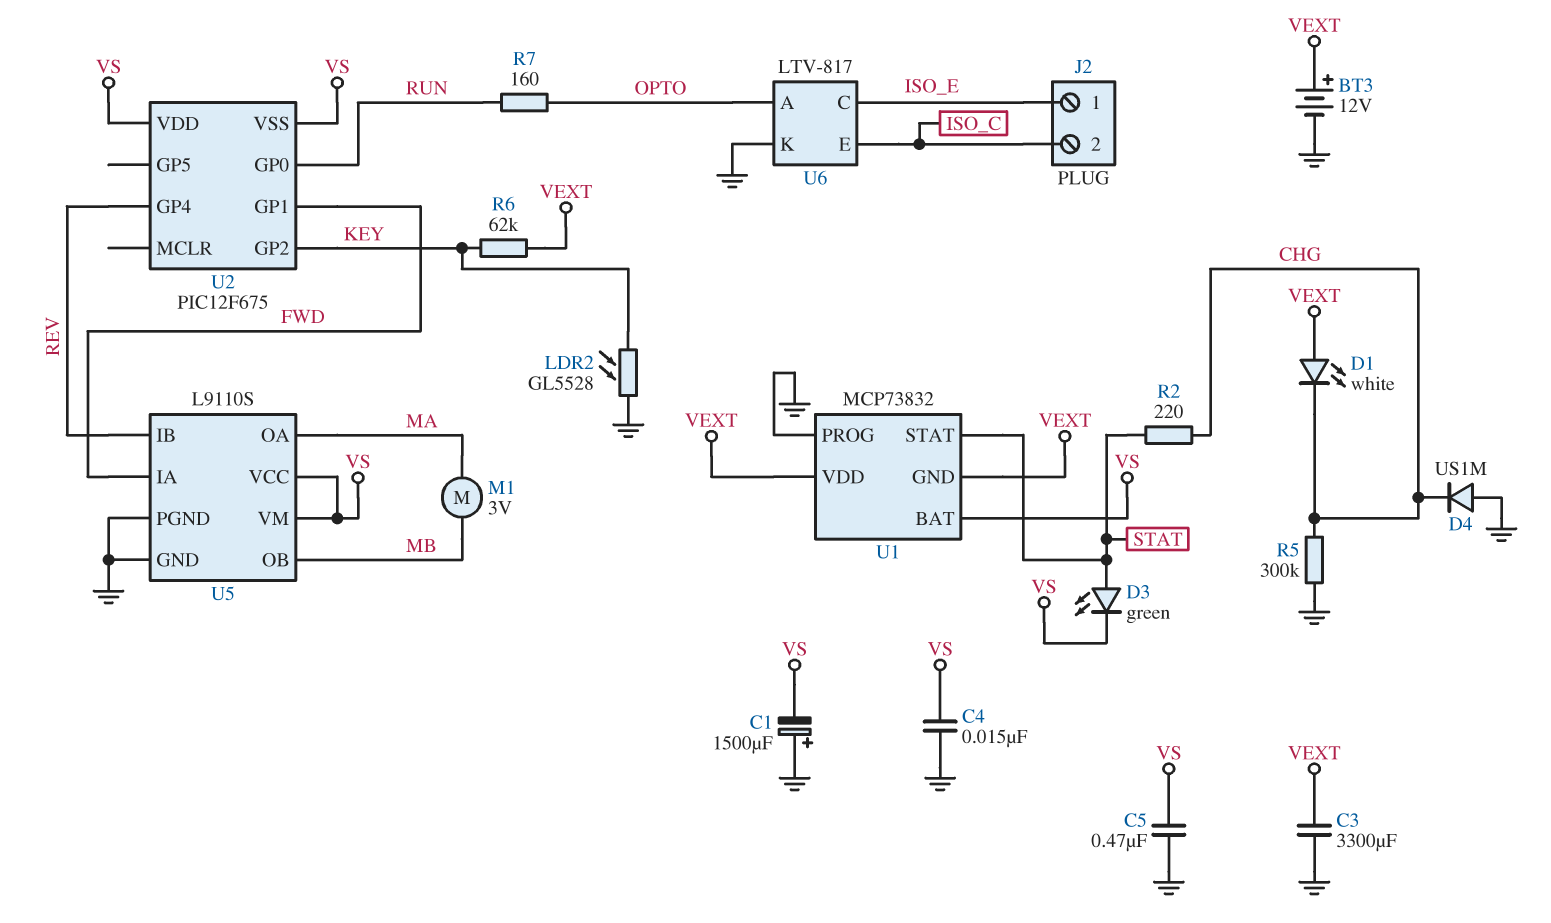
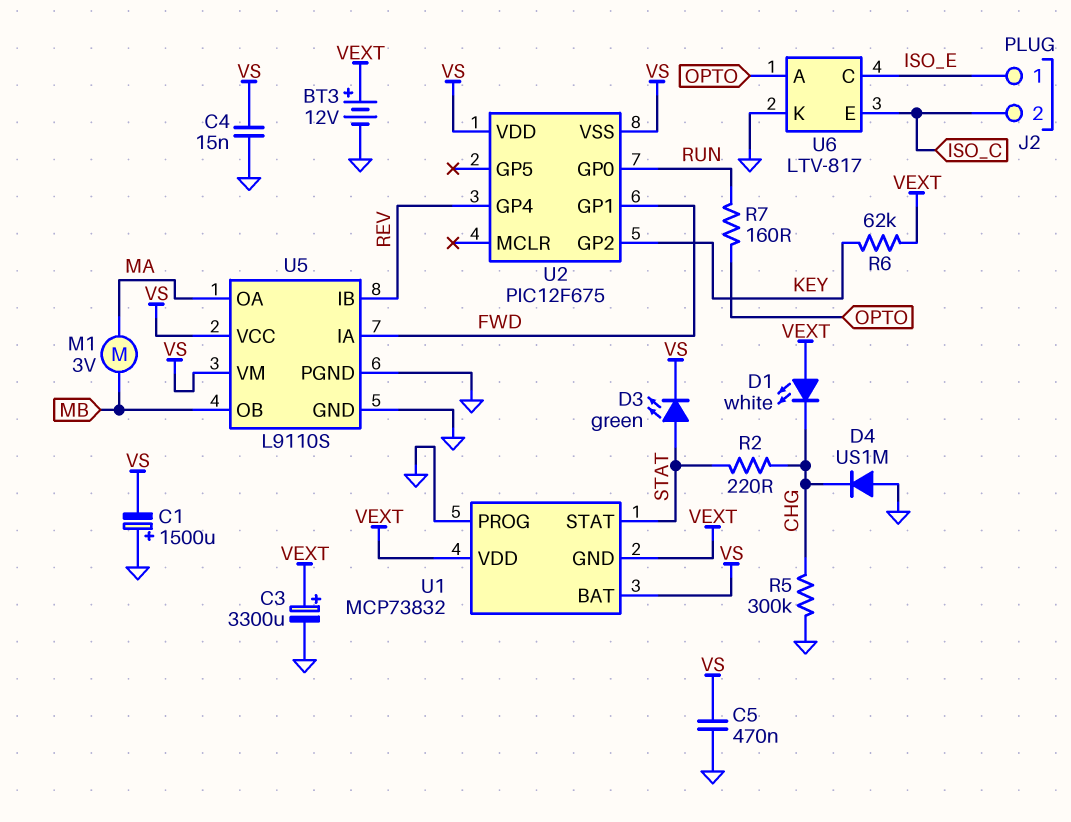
C3: 3300uF (GND, VEXT) -> 3300uF (plus VEXT, minus GND)
LDR2: GL5528 (GND, KEY) -> none

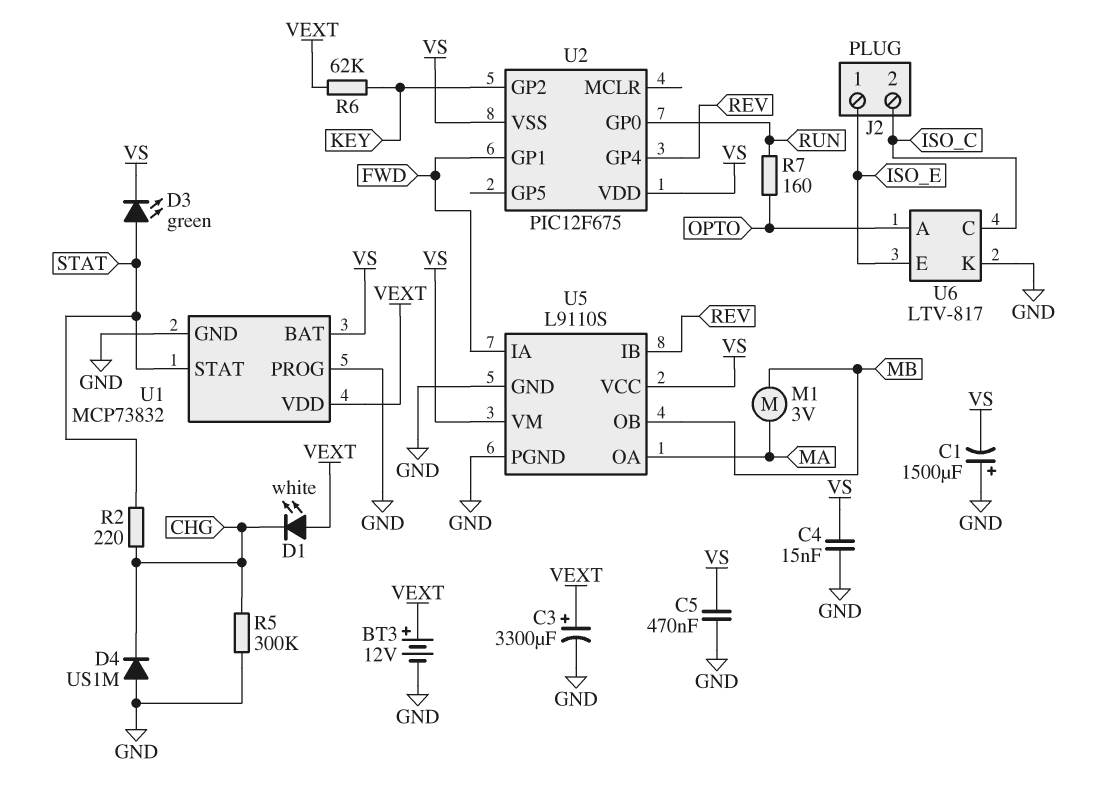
U1 pin GND: VEXT -> GND
U6 pin C: ISO_E -> ISO_C
U6 pin E: ISO_C -> ISO_E

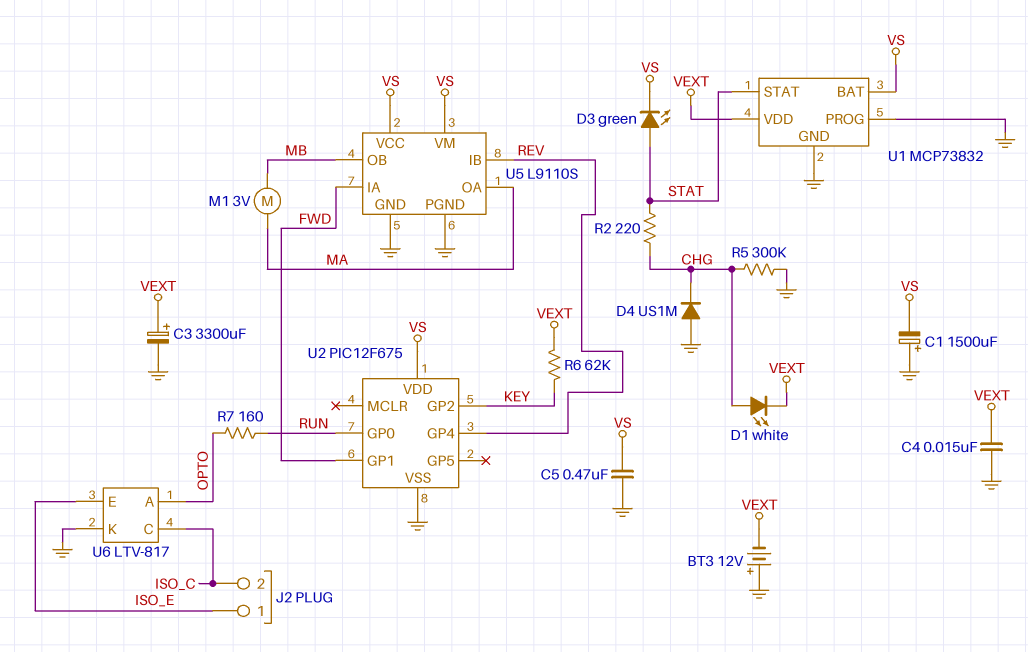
BT3: 12V (plus VEXT, minus GND) -> 12V (plus GND, minus VEXT)
C4: 15nF (GND, VS) -> 15nF (GND, VEXT)
D1: LED white (A VEXT, K CHG) -> LED white (A CHG, K VEXT)
U2 pin VSS: VS -> GND

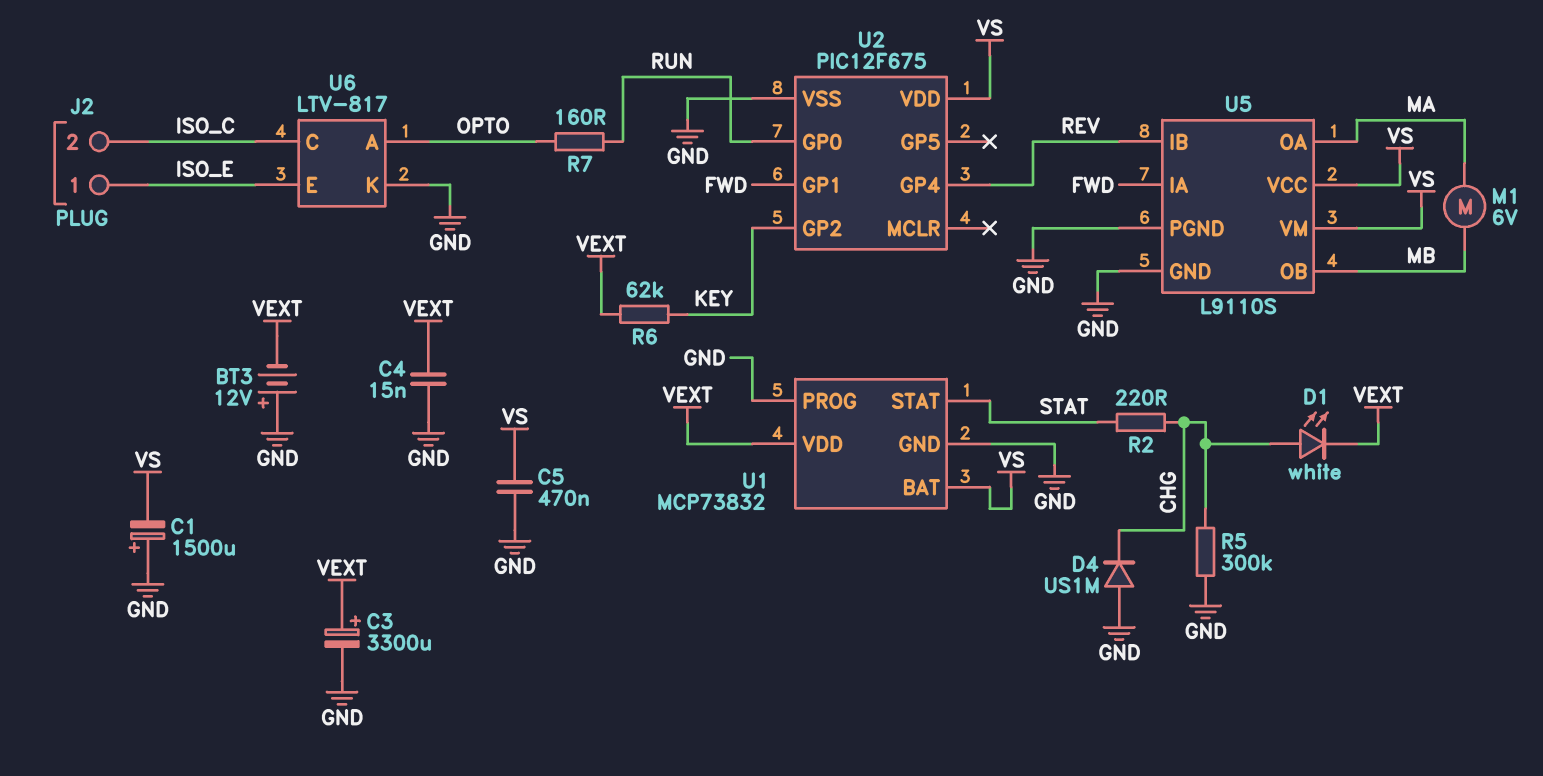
D3: LED green (A STAT, K VS) -> none
M1: motor 3V (MA, MB) -> motor 6V (MA, MB)

